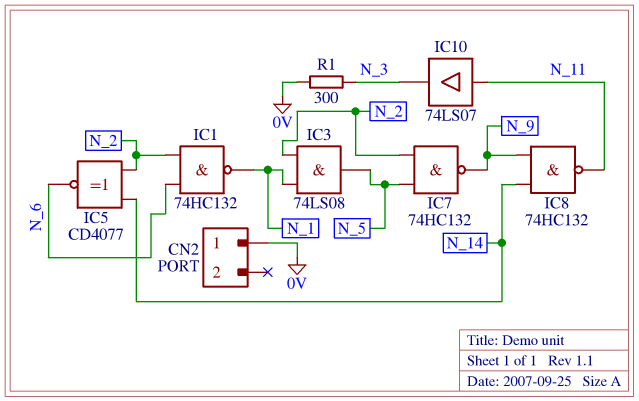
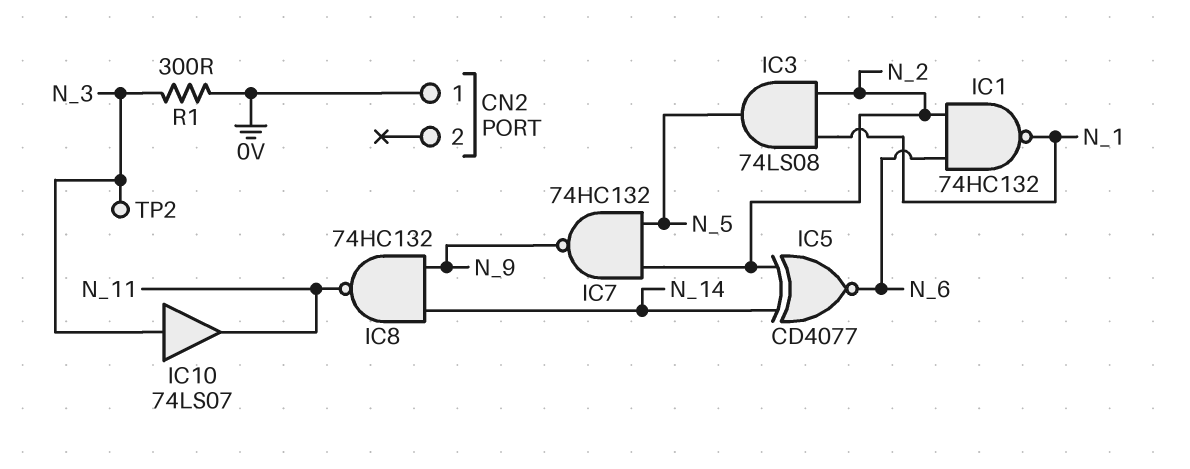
IC10: buffer 74LS07 (in N_11, out N_3) -> buffer 74LS07 (in N_3, out N_11)
TP2: none -> test point (N_3)

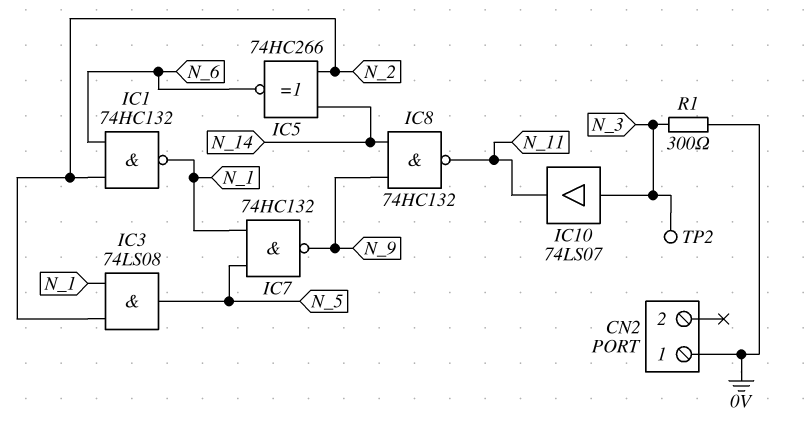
IC5: XNOR CD4077 (in N_2, in N_14, out N_6) -> XNOR 74HC266 (in N_2, in N_14, out N_6)
IC7: NAND 74HC132 (in N_2, in N_5, out N_9) -> NAND 74HC132 (in N_1, in N_5, out N_9)

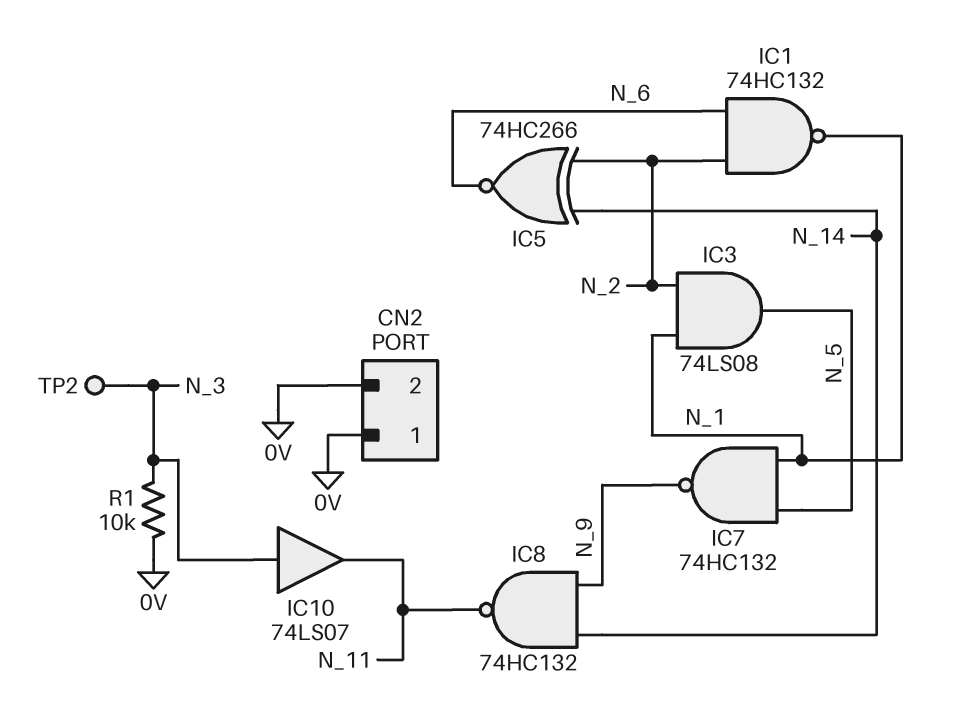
CN2 pin 2: none -> 0V
R1: 300 (0V, N_3) -> 10k (0V, N_3)

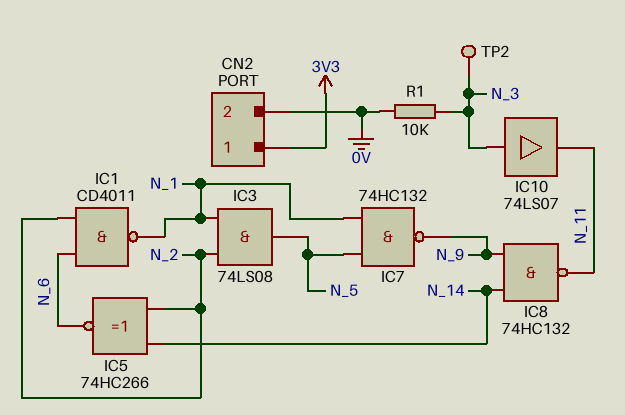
CN2 pin 1: 0V -> 3V3
IC1: NAND 74HC132 (in N_2, in N_6, out N_1) -> NAND CD4011 (in N_2, in N_6, out N_1)

